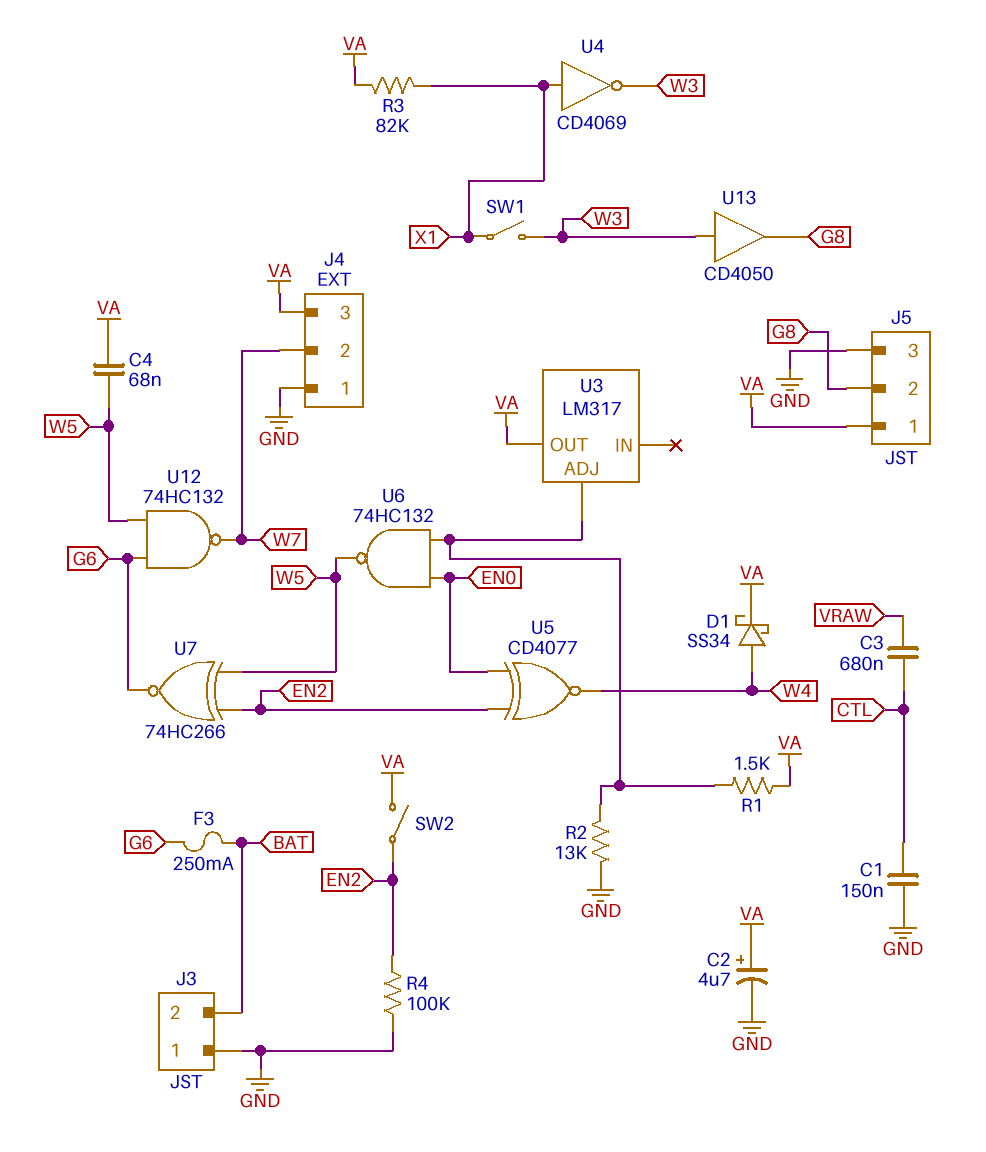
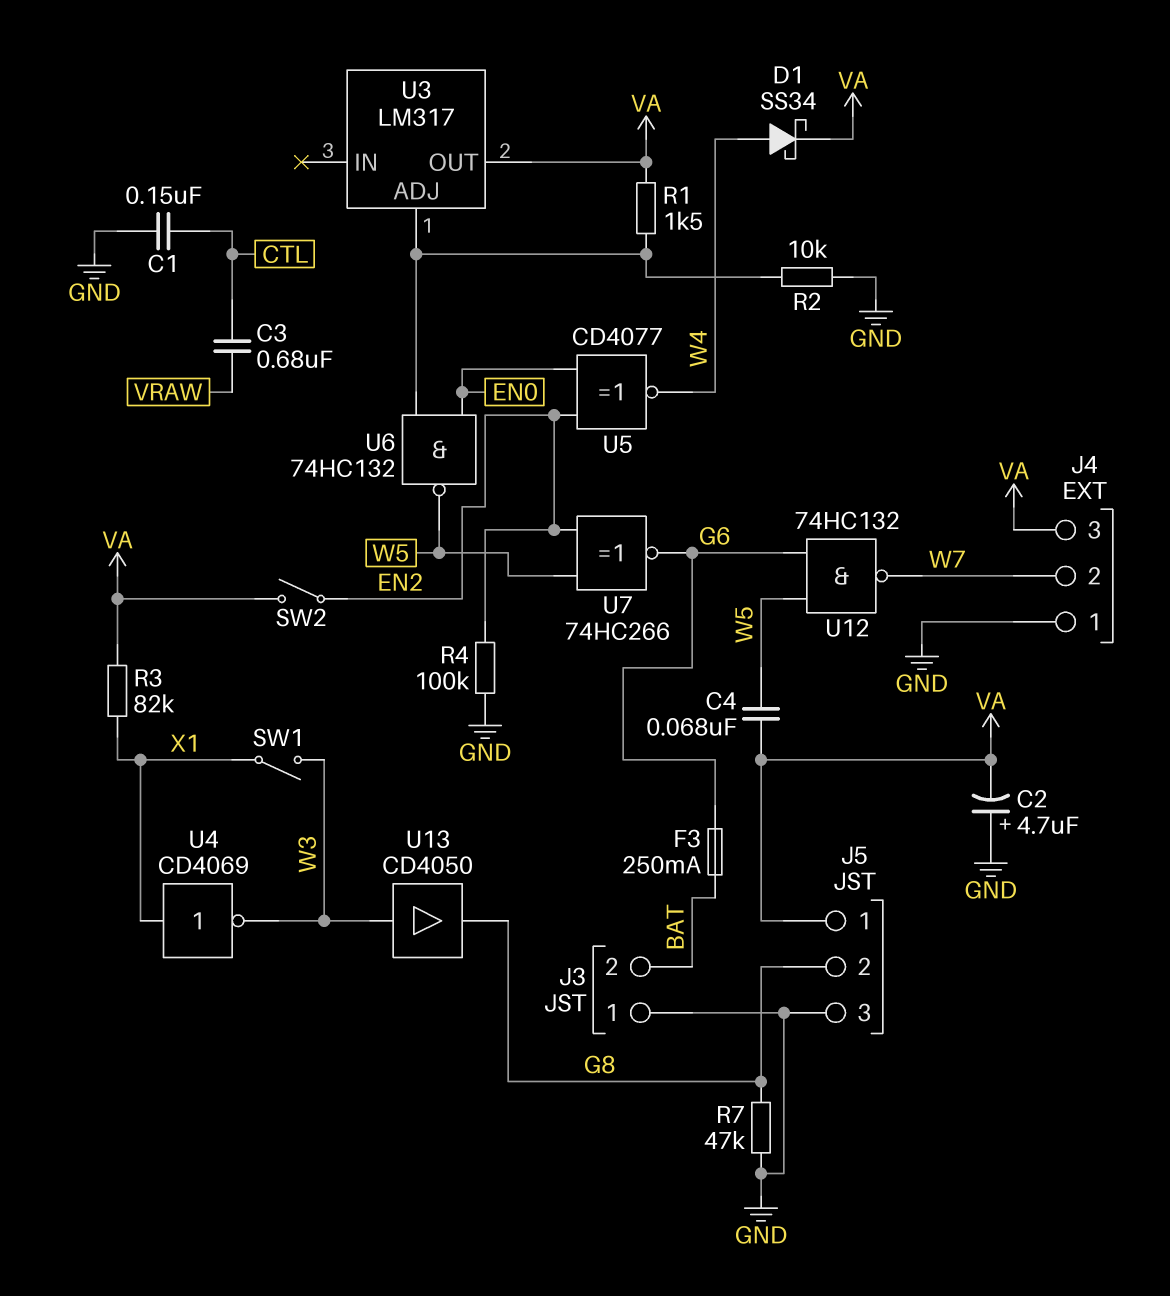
C2: 4.7uF (plus VA, minus GND) -> 4.7uF (plus GND, minus VA)
R2: 13k (GND, U3/ADJ) -> 10k (GND, U3/ADJ)
R7: none -> 47k (G8, GND)

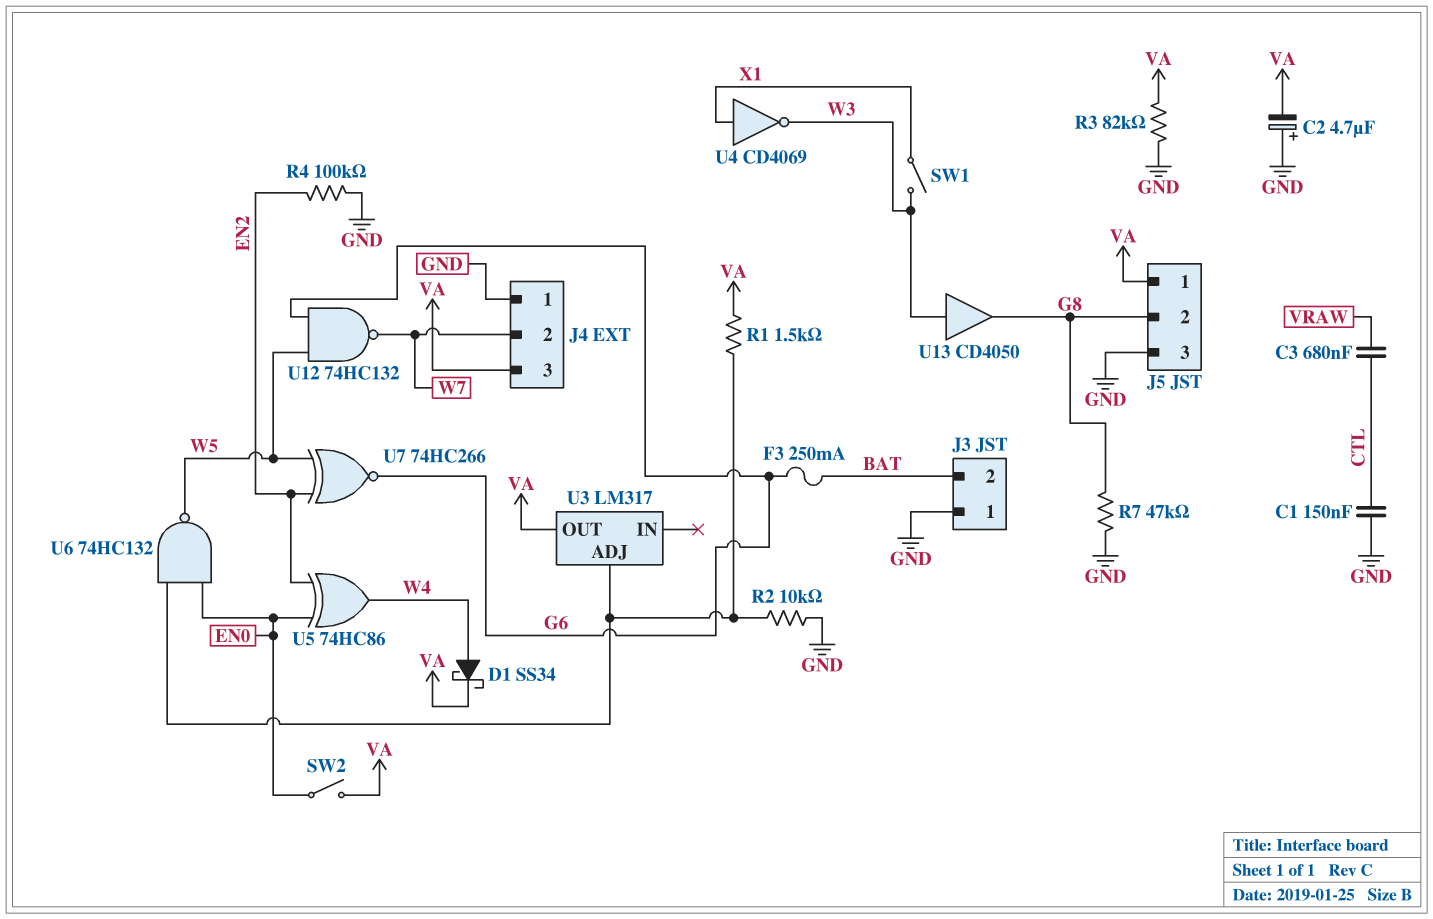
C4: 68nF (VA, W5) -> none
R3: 82k (VA, X1) -> 82k (GND, VA)
SW2: switch (EN2, VA) -> switch (EN0, VA)
U5: XNOR CD4077 (in EN0, in EN2, out W4) -> XOR 74HC86 (in EN0, in EN2, out W4)

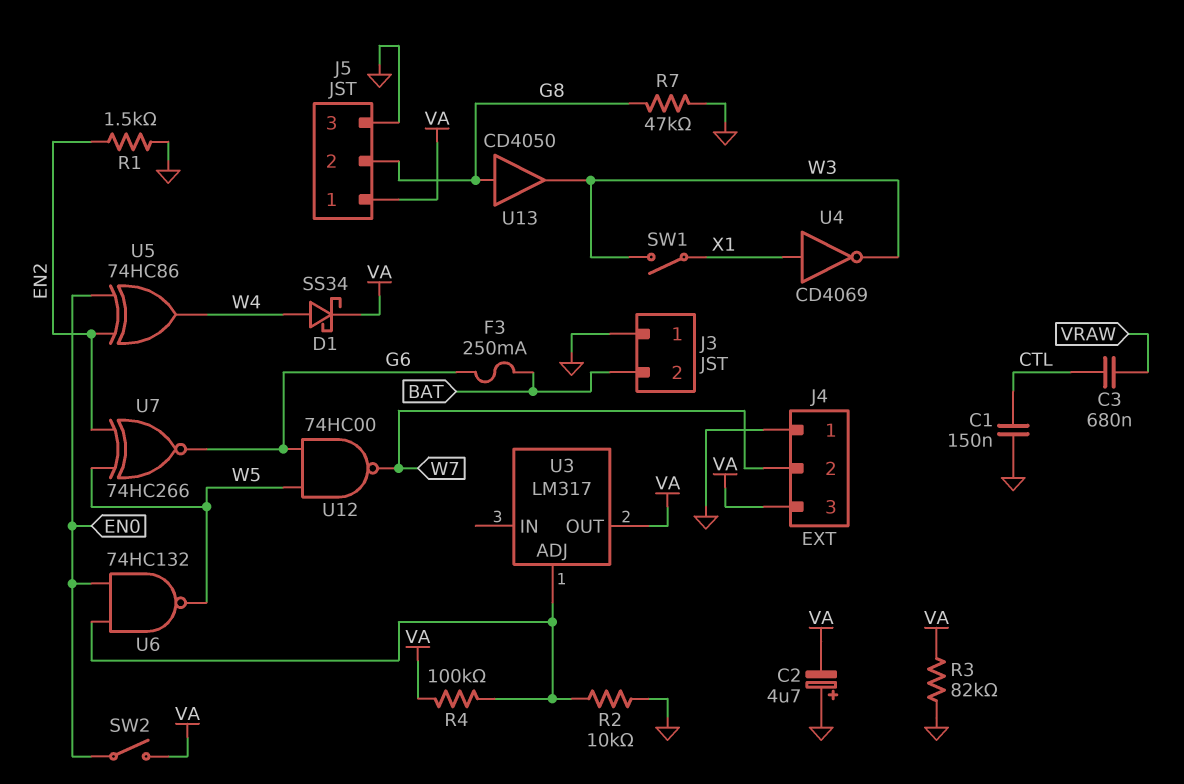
R1: 1.5k (U3/ADJ, VA) -> 1.5k (EN2, GND)
R4: 100k (EN2, GND) -> 100k (U3/ADJ, VA)
U12: NAND 74HC132 (in G6, in W5, out W7) -> NAND 74HC00 (in G6, in W5, out W7)
U13: buffer CD4050 (in W3, out G8) -> buffer CD4050 (in G8, out W3)

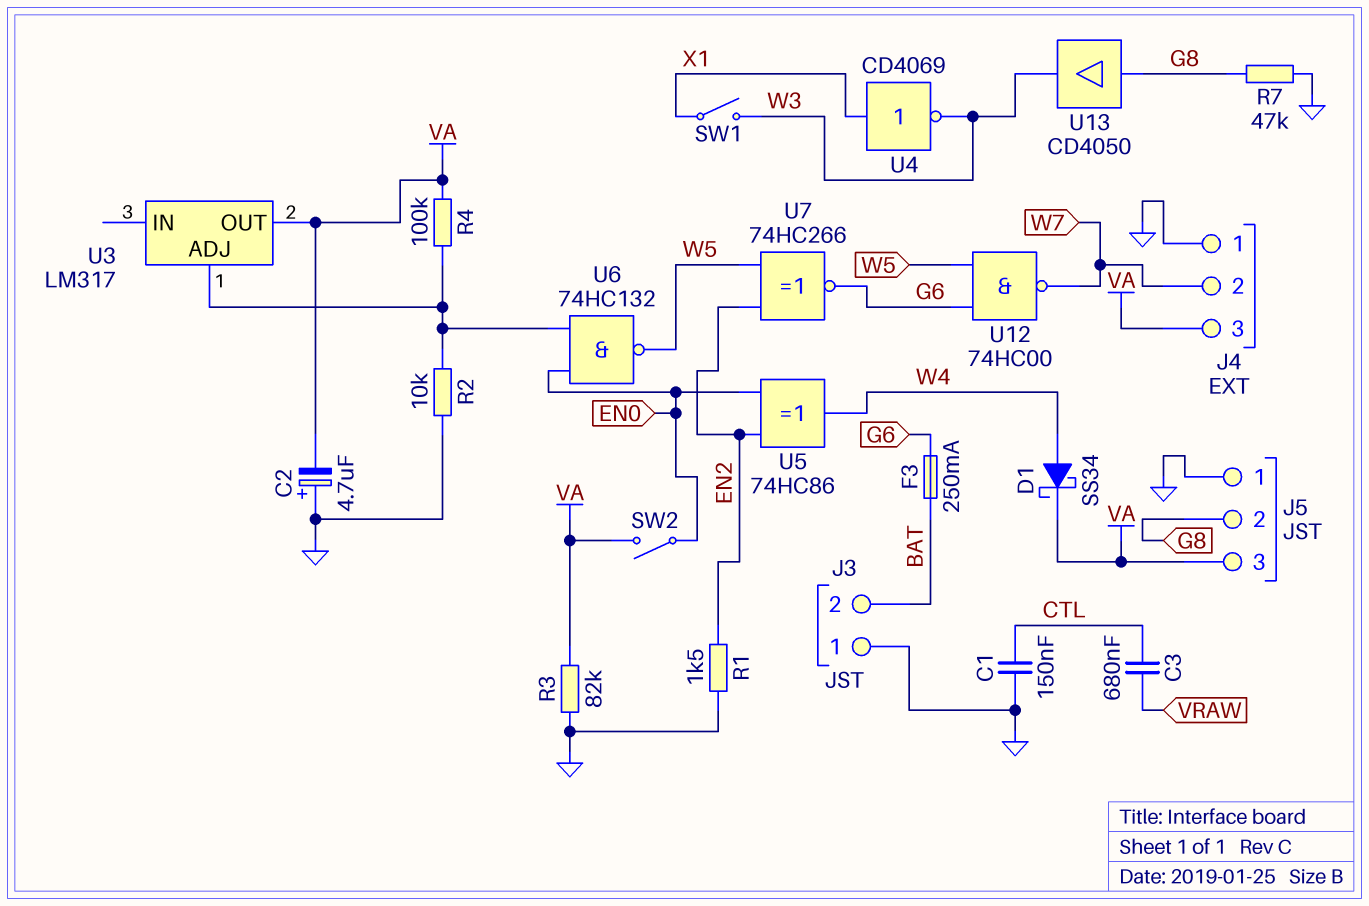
J5 pin 1: VA -> GND
J5 pin 3: GND -> VA

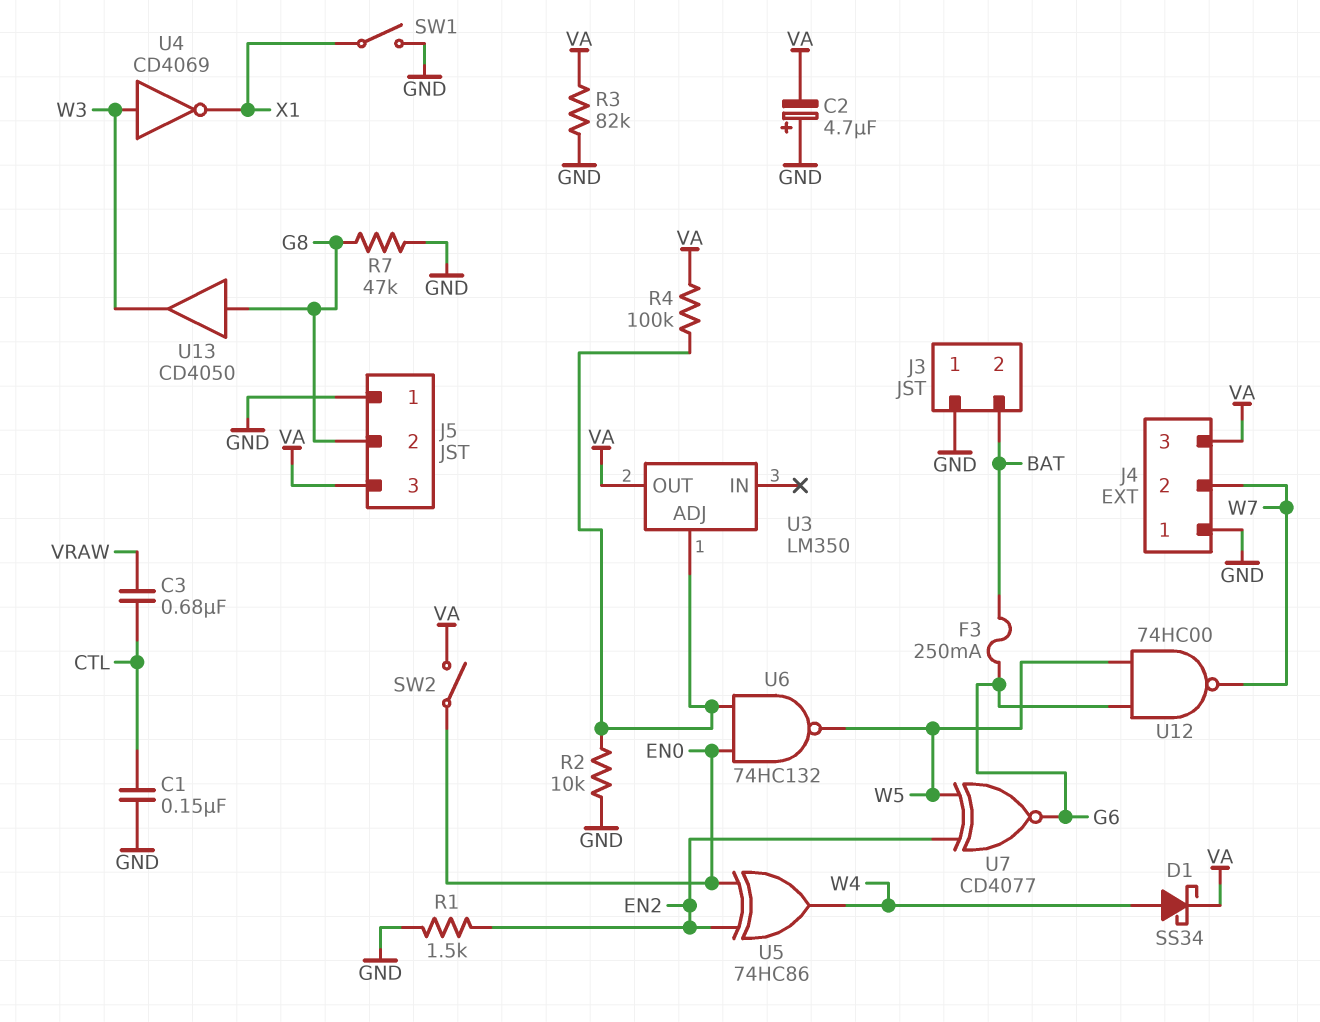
SW1: switch (W3, X1) -> switch (GND, X1)
U3: LM317 -> LM350
U4: NOT CD4069 (in X1, out W3) -> NOT CD4069 (in W3, out X1)
U7: XNOR 74HC266 (in EN2, in W5, out G6) -> XNOR CD4077 (in EN2, in W5, out G6)

